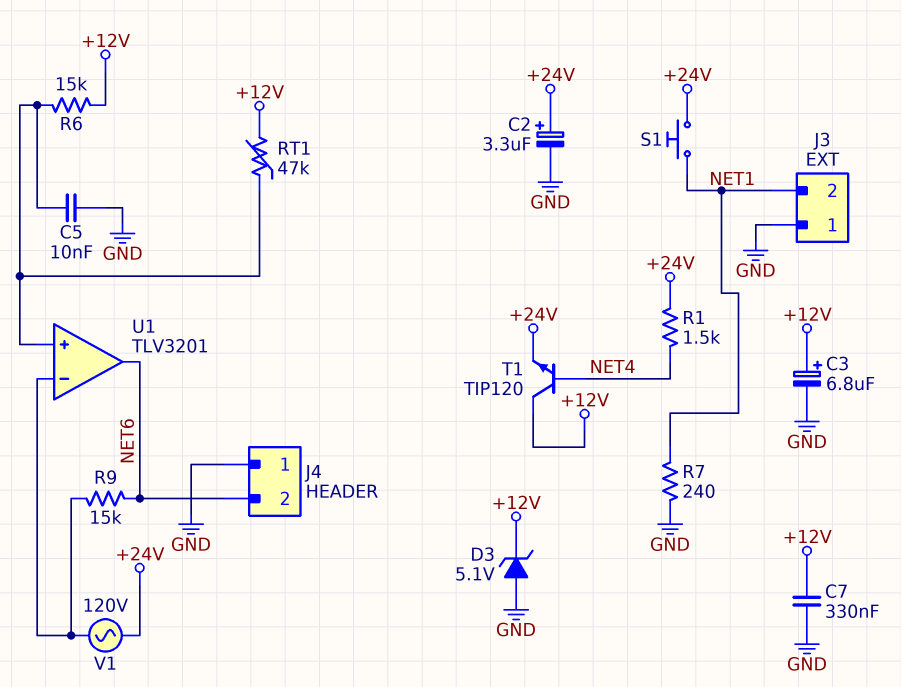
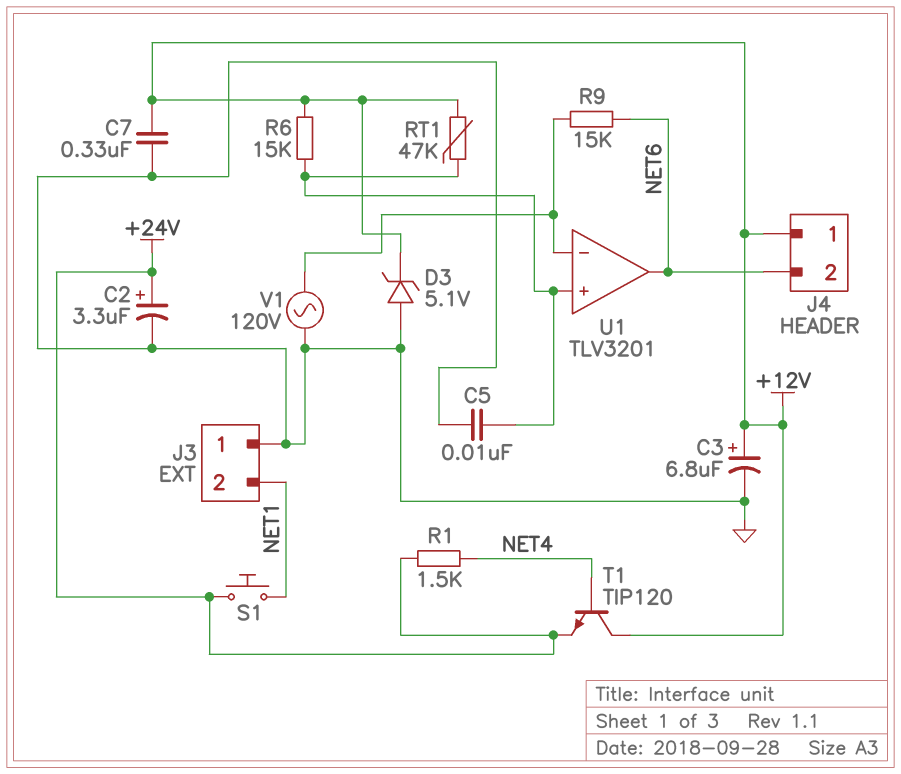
J4 pin 1: GND -> +12V
R7: 240 (GND, NET1) -> none
V1: AC 120V (+24V, U1/in-) -> AC 120V (GND, U1/in-)

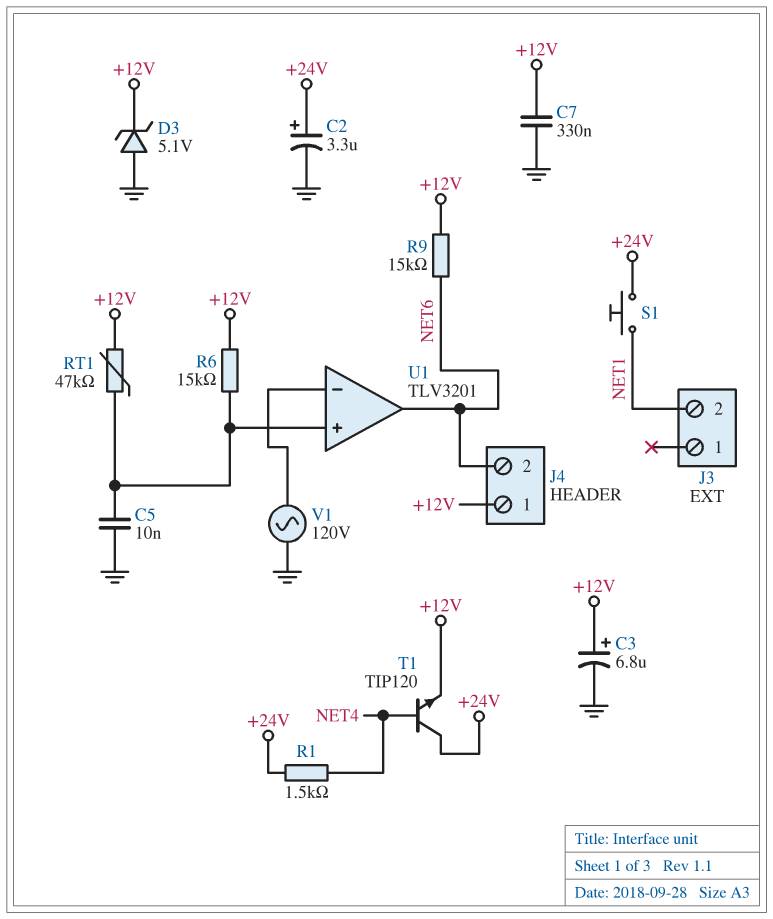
J3 pin 1: GND -> none
R9: 15k (NET6, U1/in-) -> 15k (+12V, NET6)
T1: NPN TIP120 (B NET4, C +12V, E +24V) -> NPN TIP120 (B NET4, C +24V, E +12V)

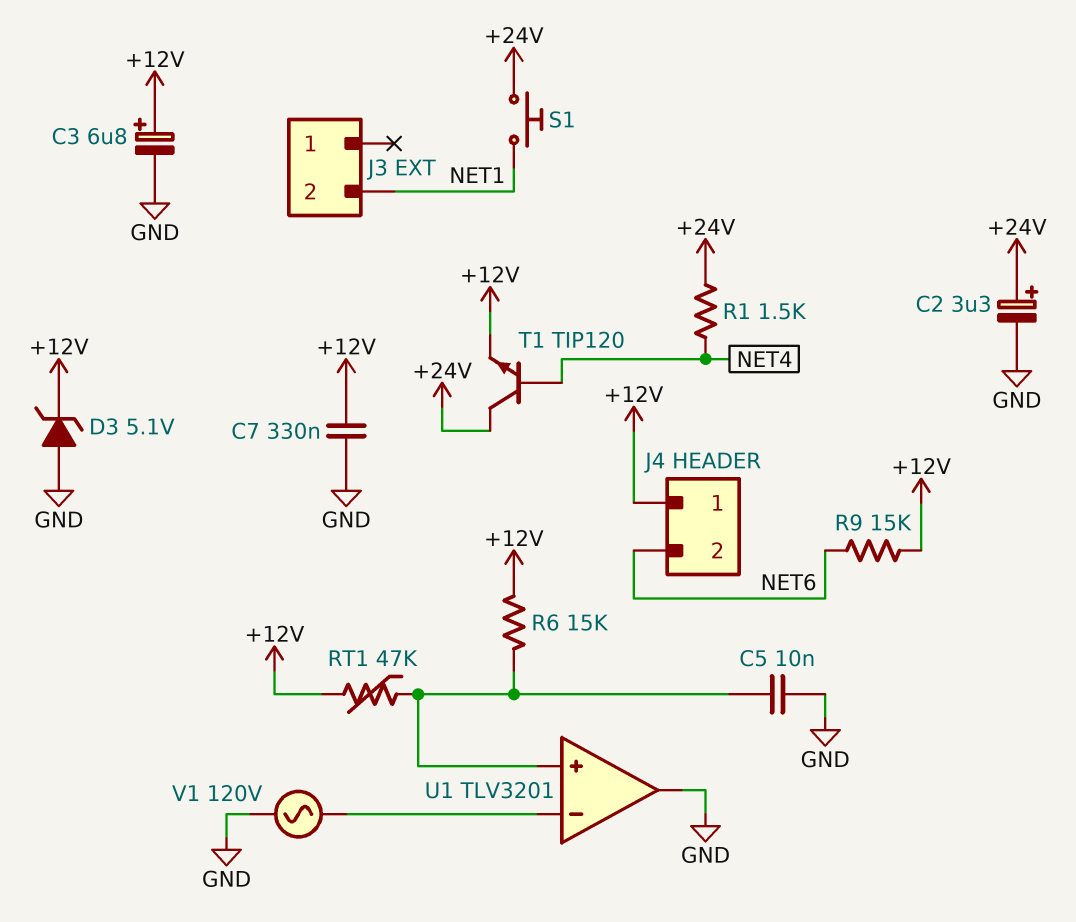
U1 pin out: NET6 -> GND

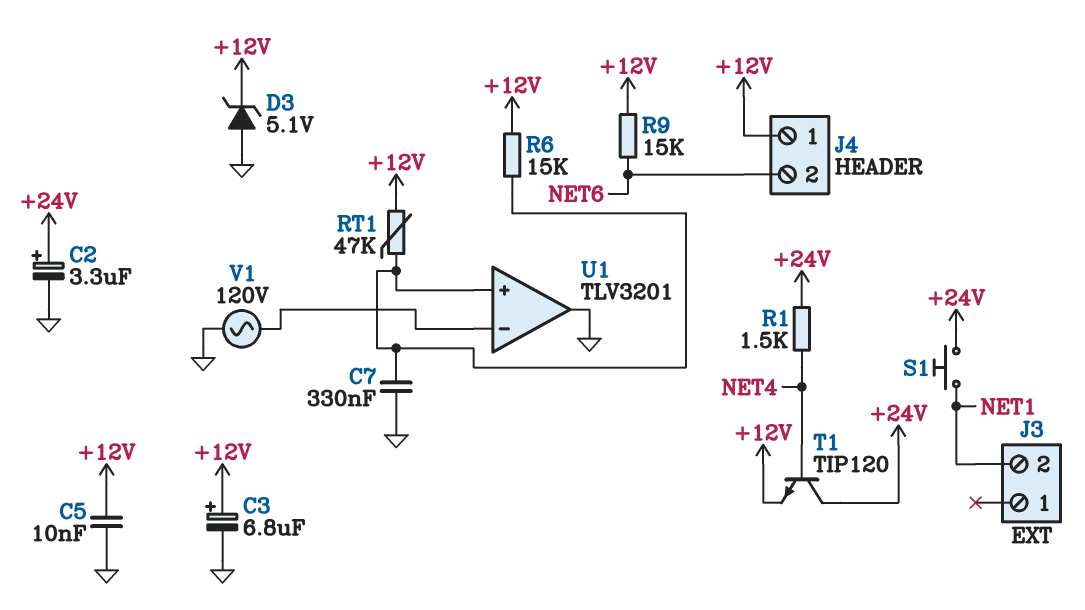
C5: 10nF (GND, U1/in+) -> 10nF (+12V, GND)
C7: 330nF (+12V, GND) -> 330nF (GND, U1/in+)

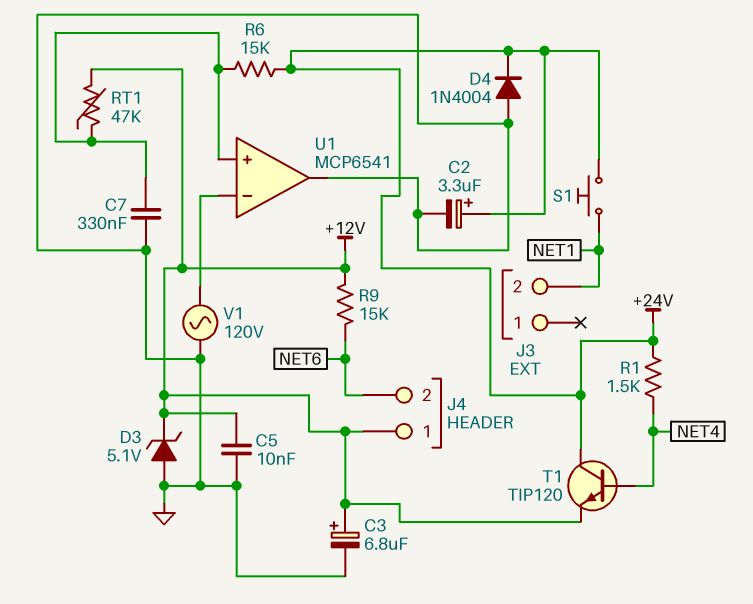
D4: none -> diode 1N4004 (A GND, K +24V)
R6: 15k (+12V, U1/in+) -> 15k (+24V, U1/in+)
U1: TLV3201 -> MCP6541

